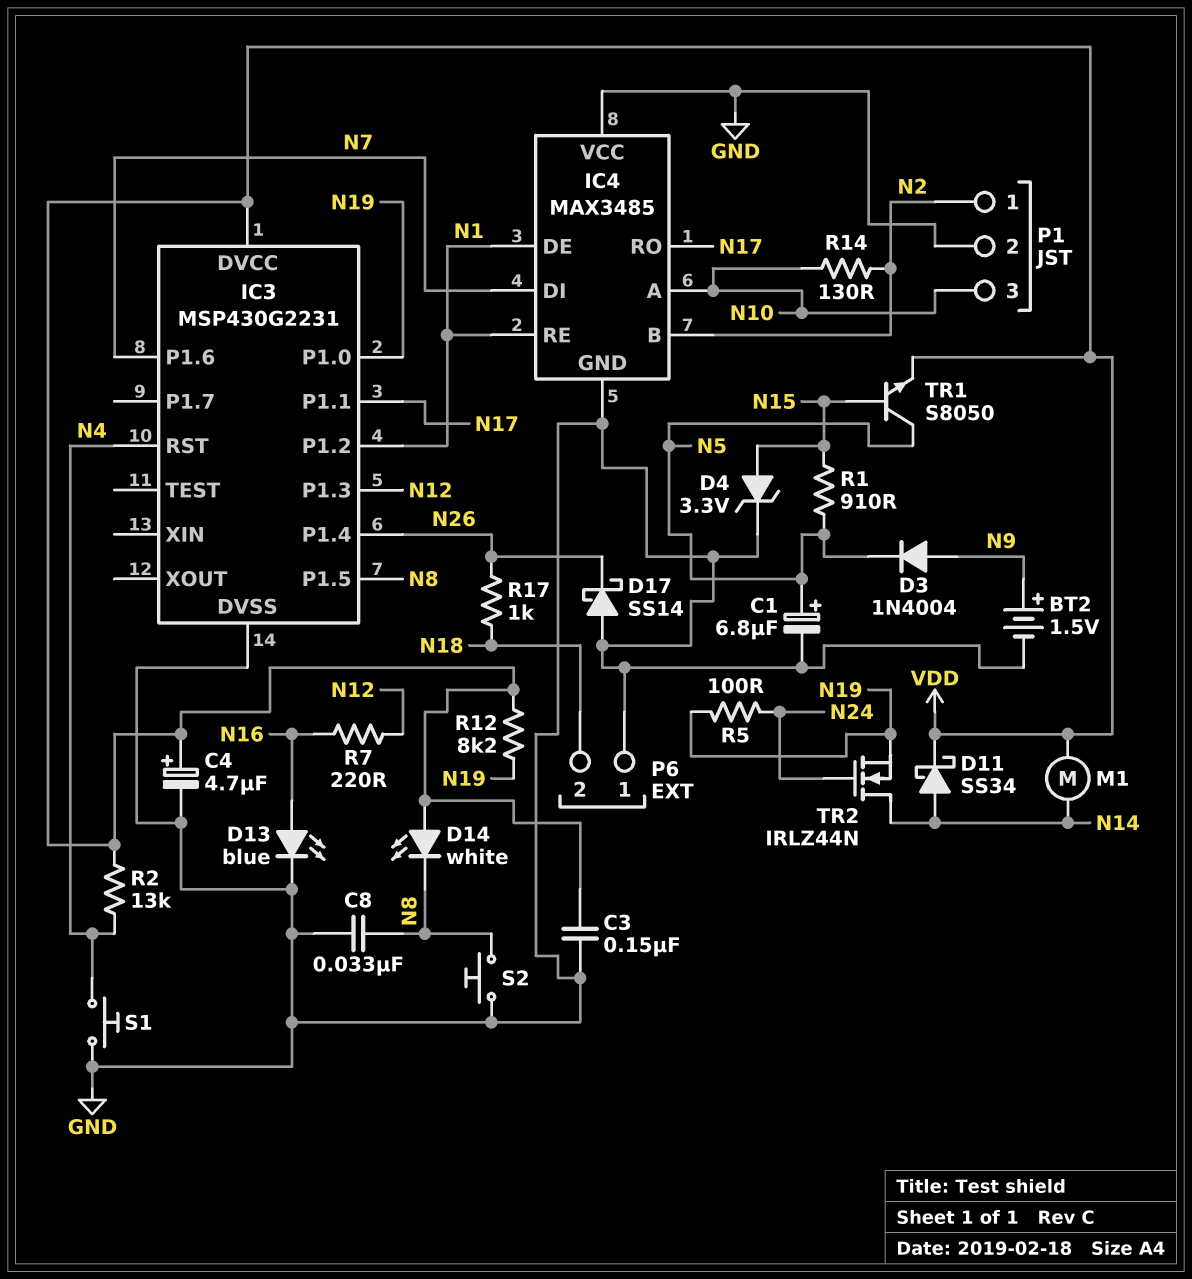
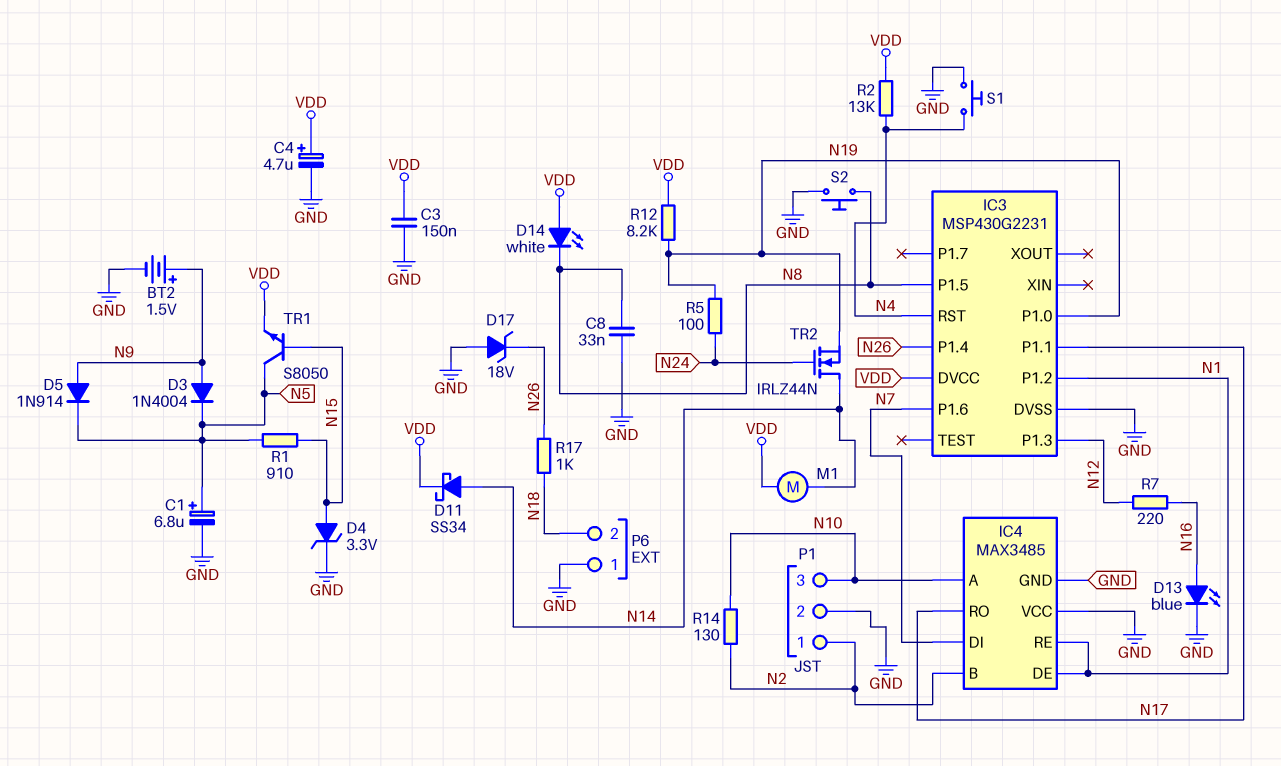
D5: none -> diode 1N914 (A N9, K N5)
D17: schottky SS14 (A GND, K N26) -> zener 18V (A GND, K N26)

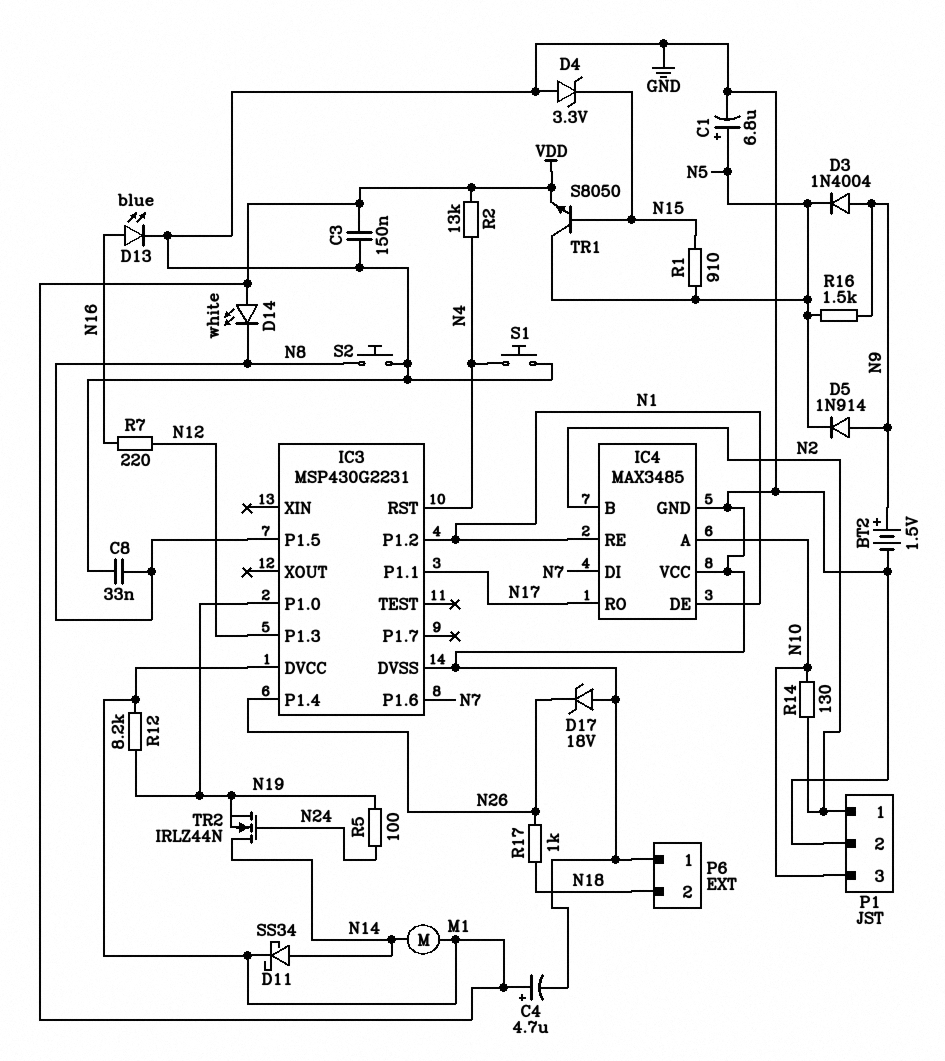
D4: zener 3.3V (A N15, K GND) -> zener 3.3V (A GND, K N15)
R16: none -> 1.5k (N5, N9)

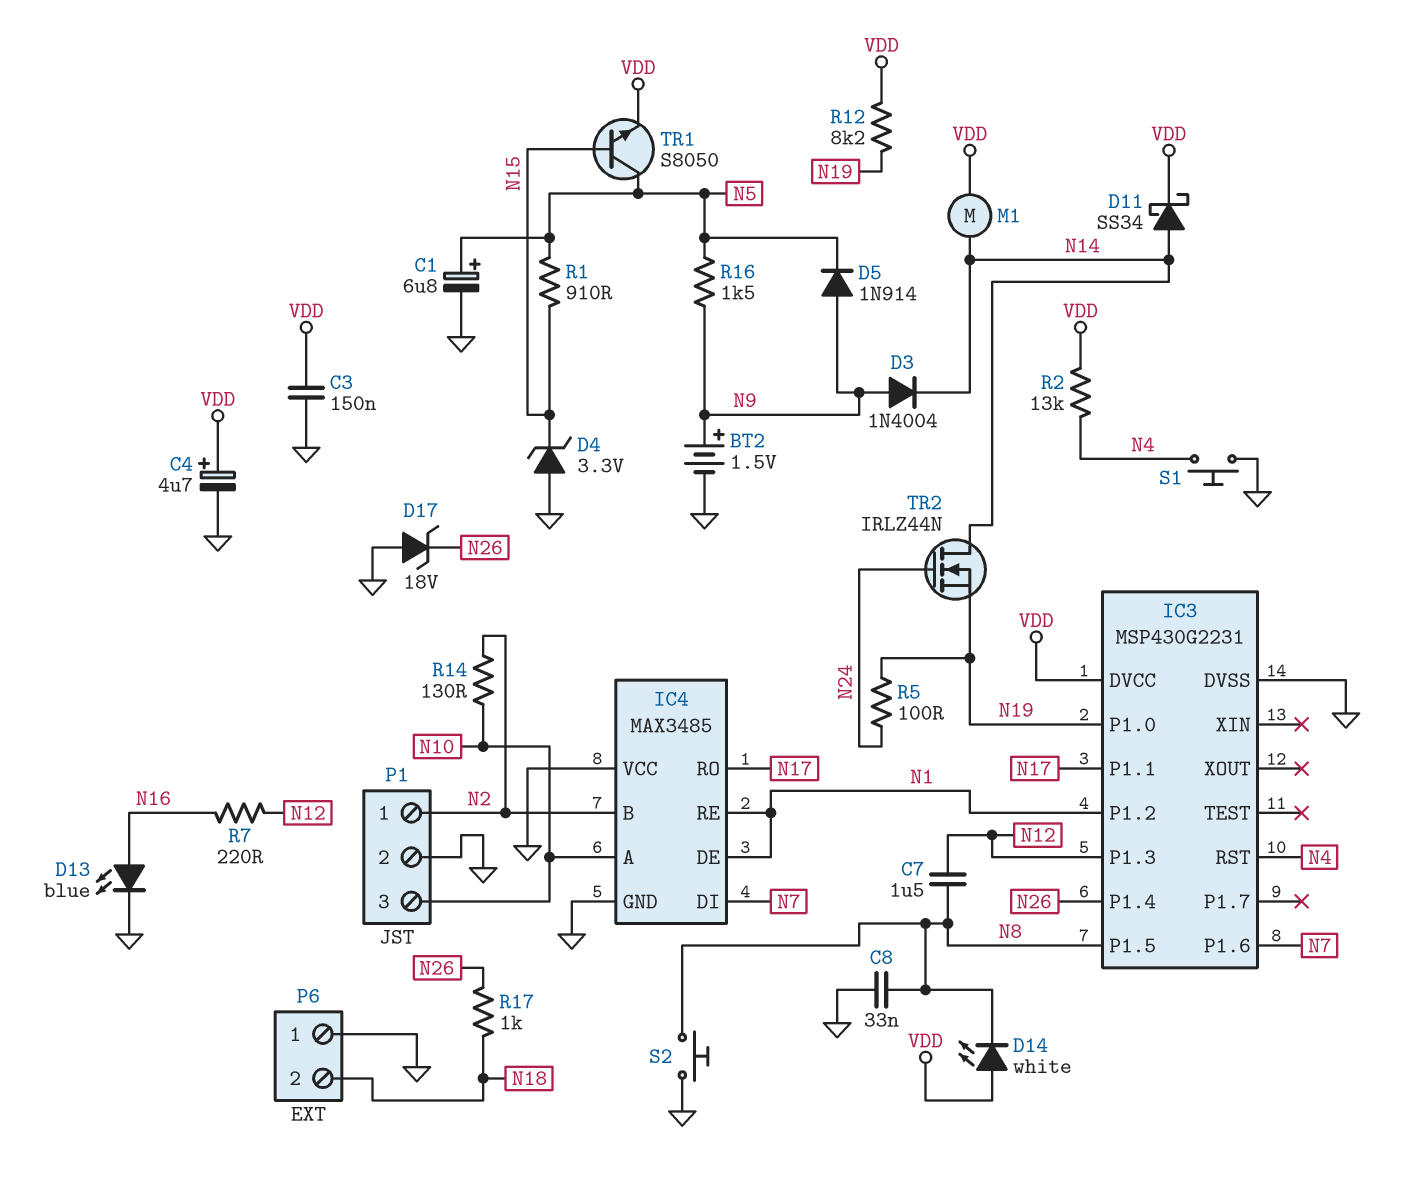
C7: none -> 1.5uF (N8, N12)
D3: diode 1N4004 (A N9, K N5) -> diode 1N4004 (A N9, K N14)

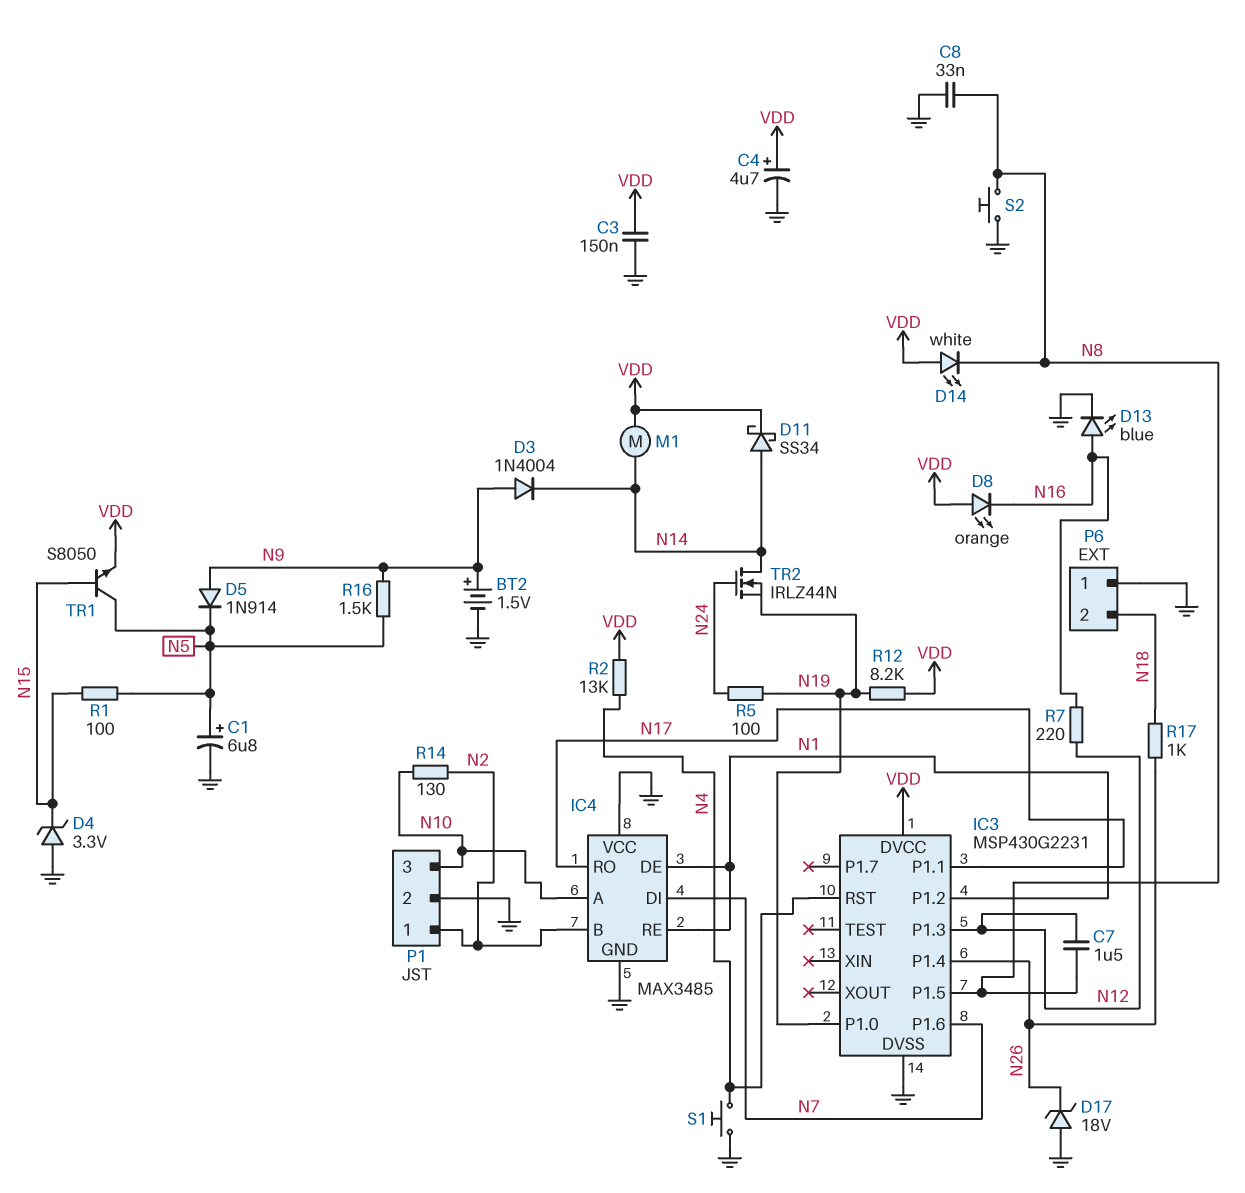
D8: none -> LED orange (A VDD, K N16)
R1: 910 (N5, N15) -> 100 (N5, N15)

